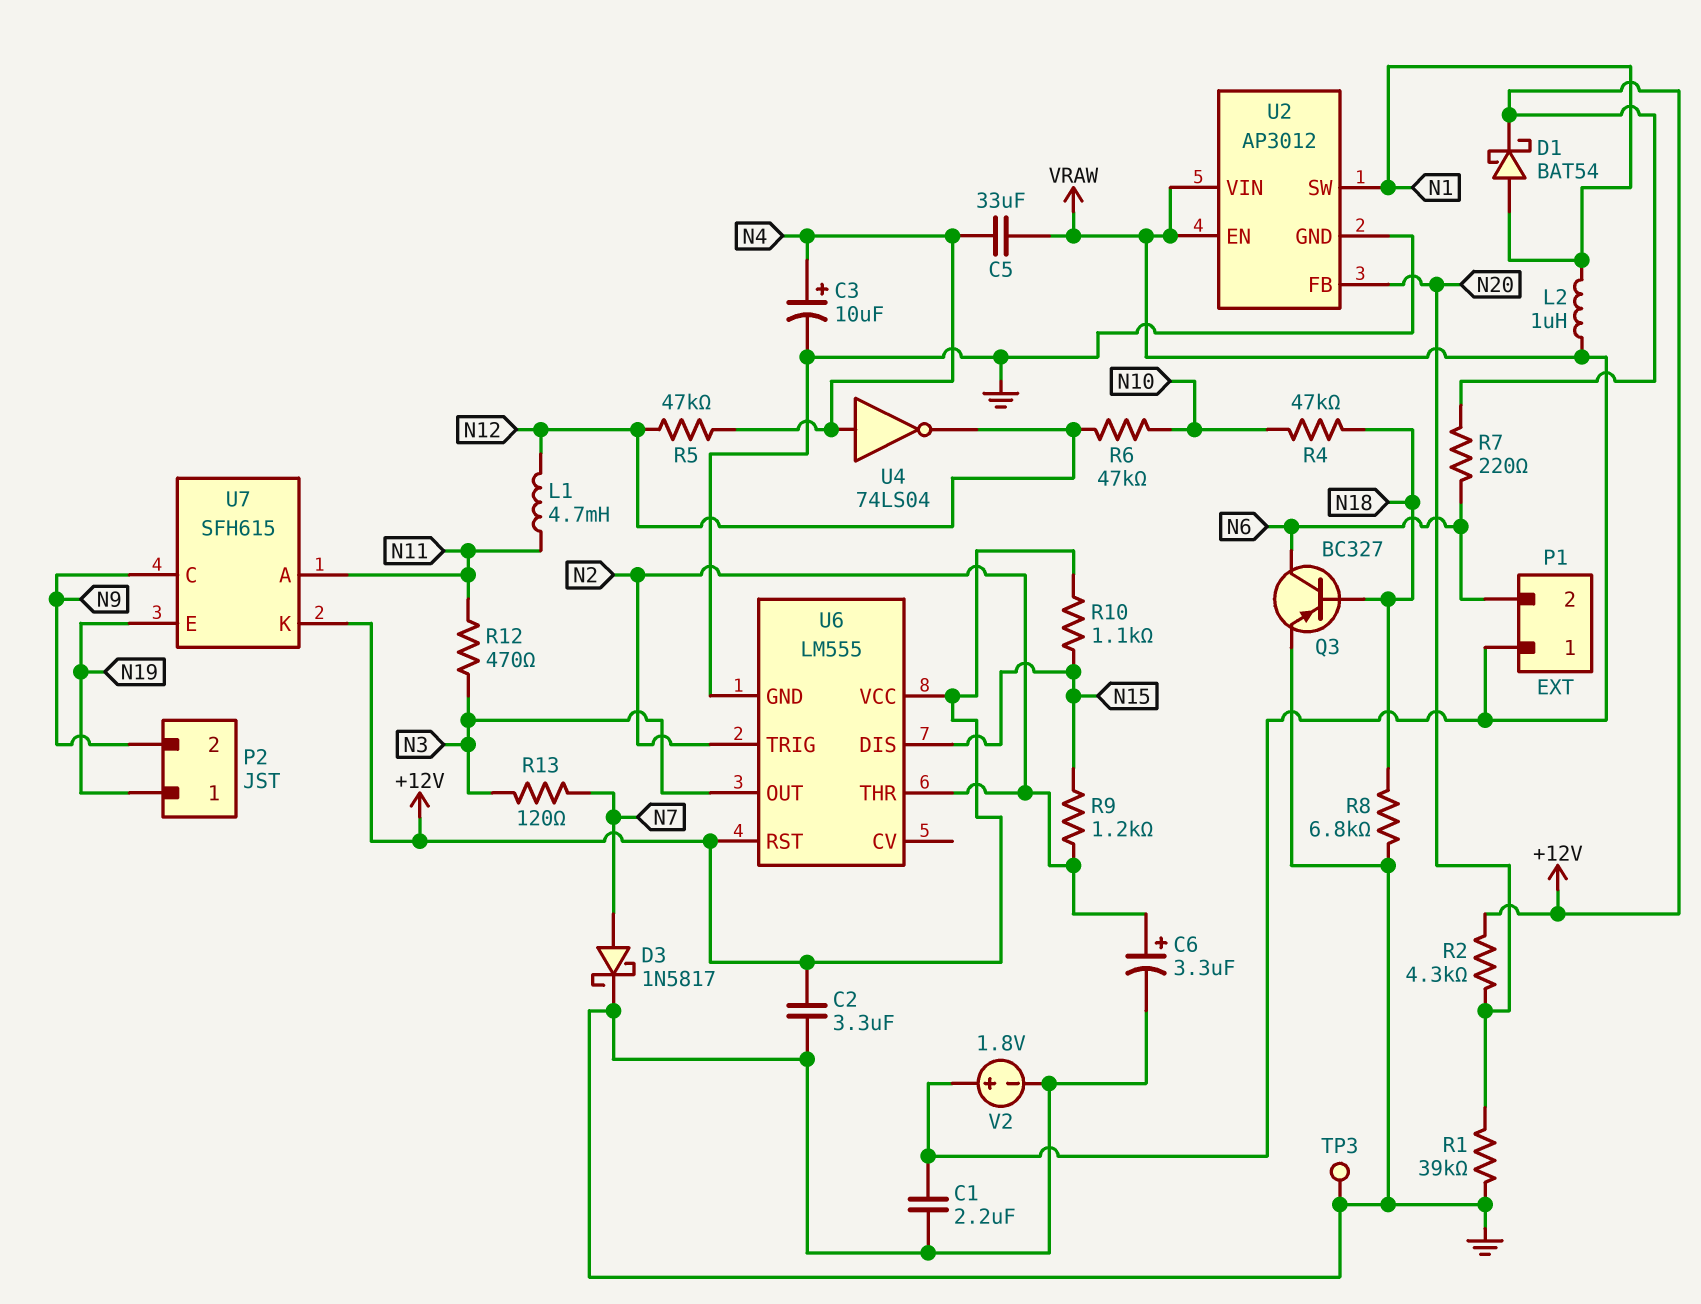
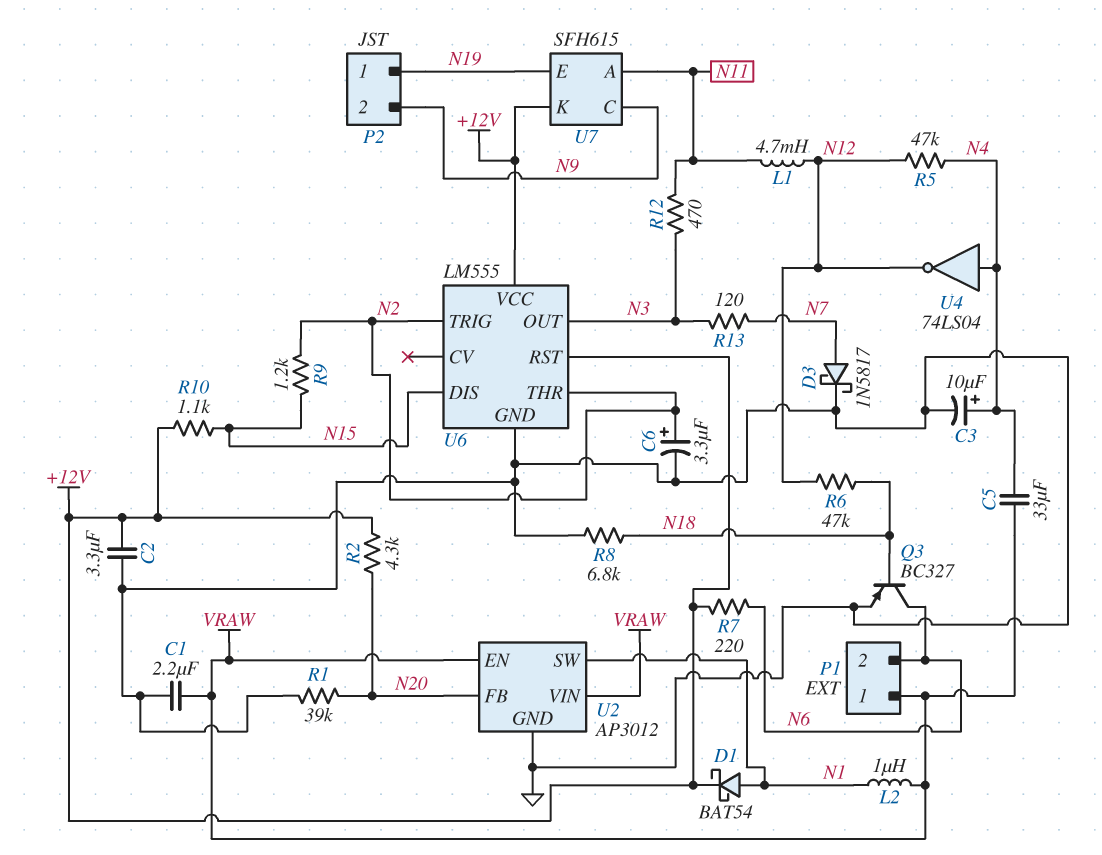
R4: 47k (N10, N18) -> none
R6: 47k (N10, N12) -> 47k (N12, N18)
TP3: test point (GND) -> none
V2: 1.8V (plus VRAW, minus GND) -> none

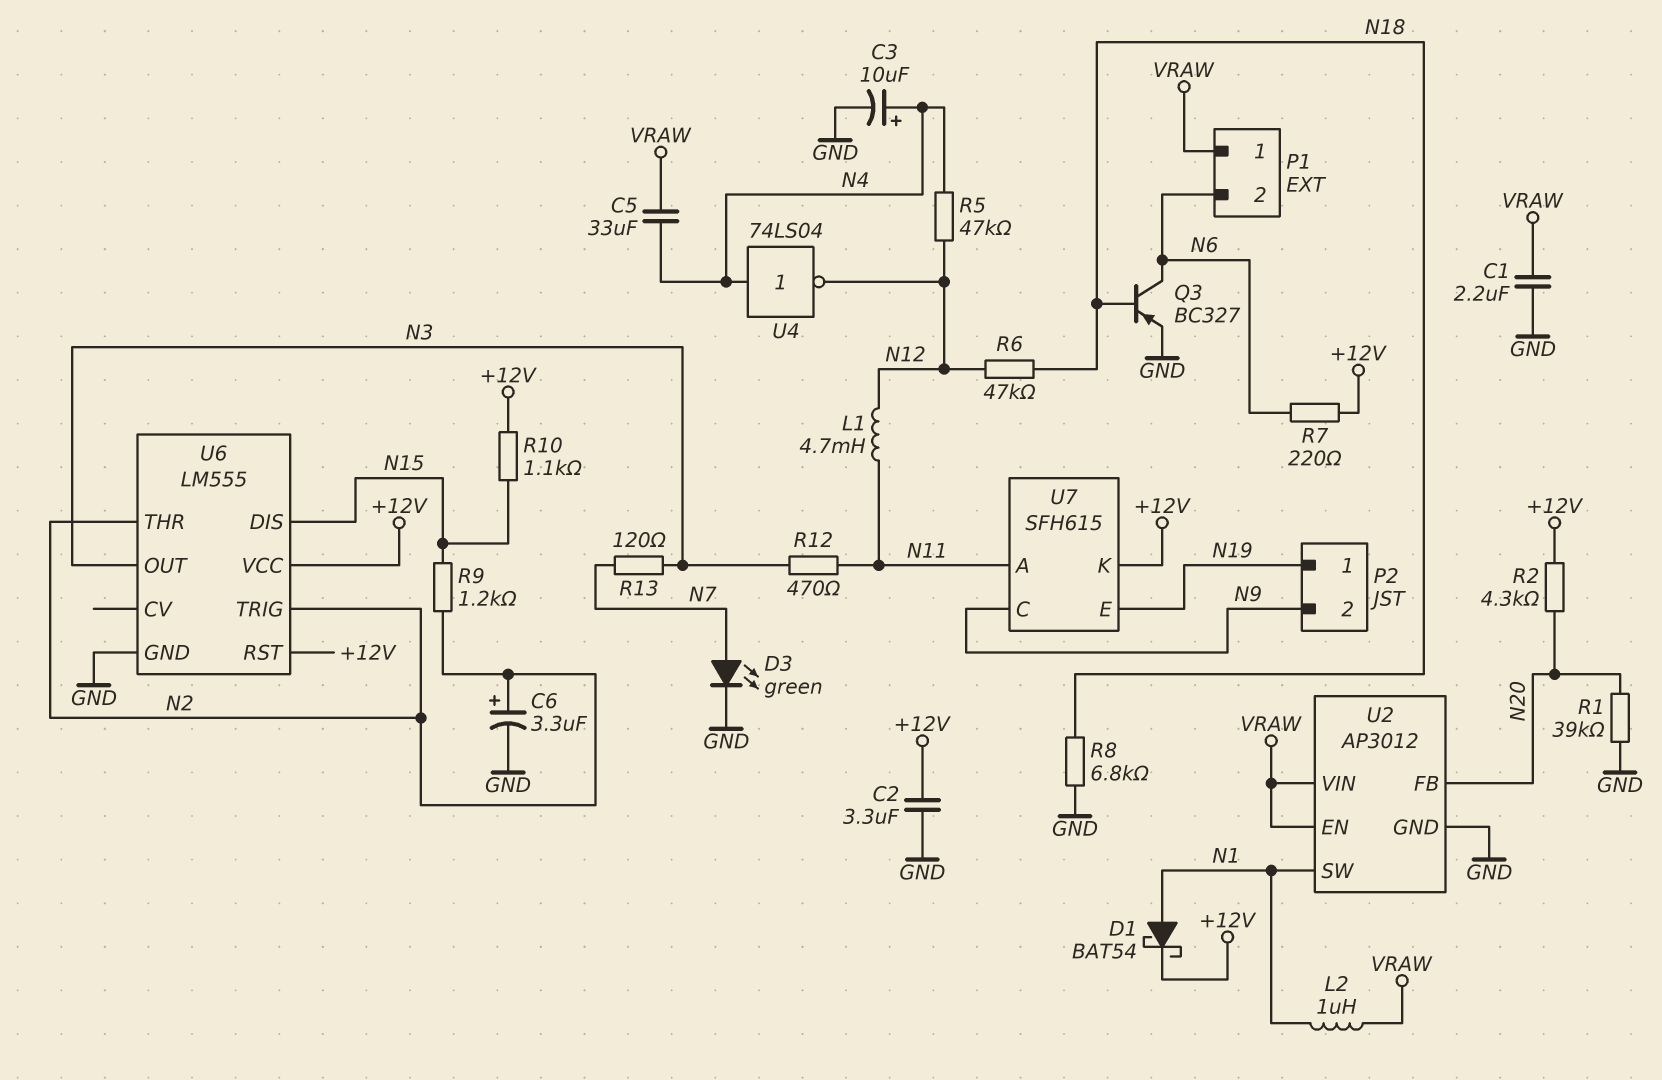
D3: schottky 1N5817 (A N7, K GND) -> LED green (A N7, K GND)

